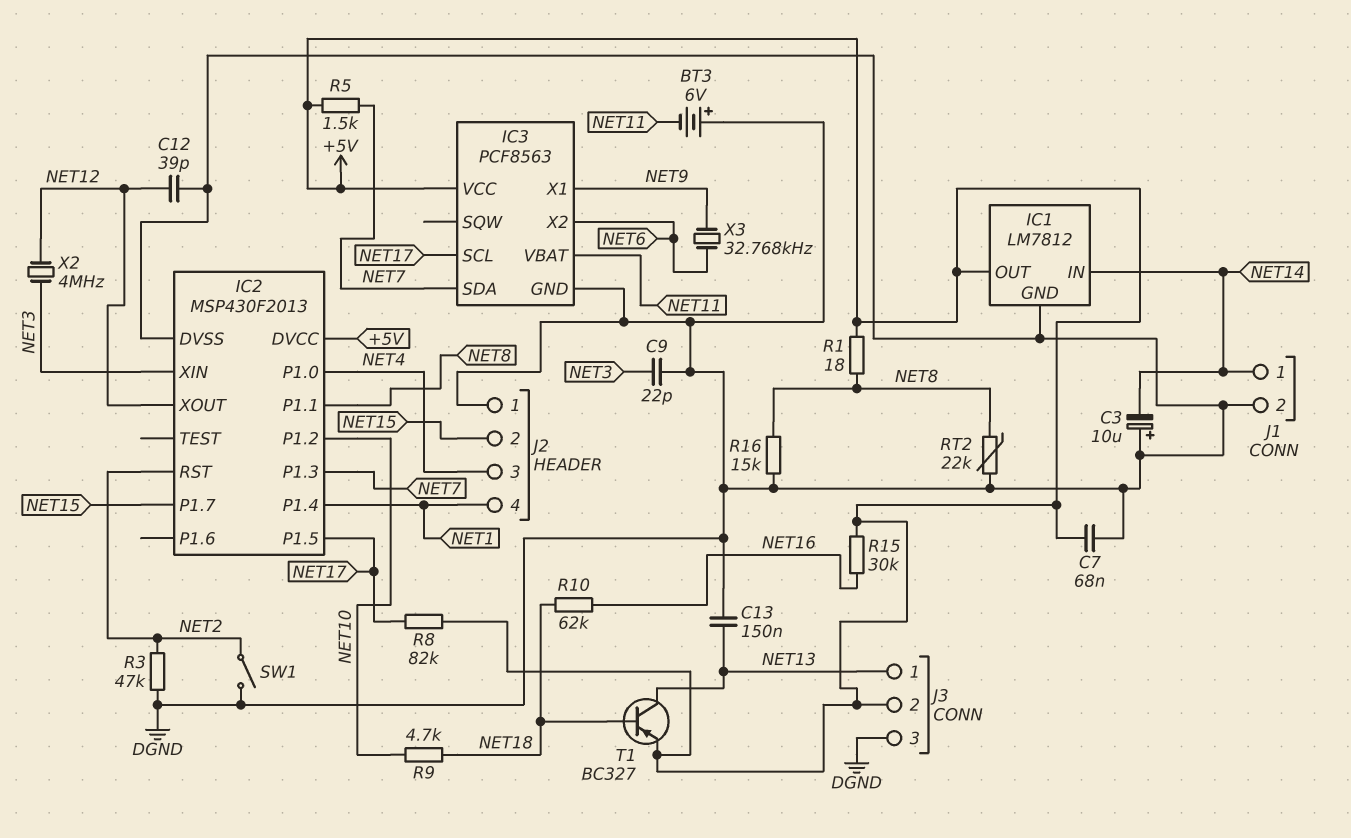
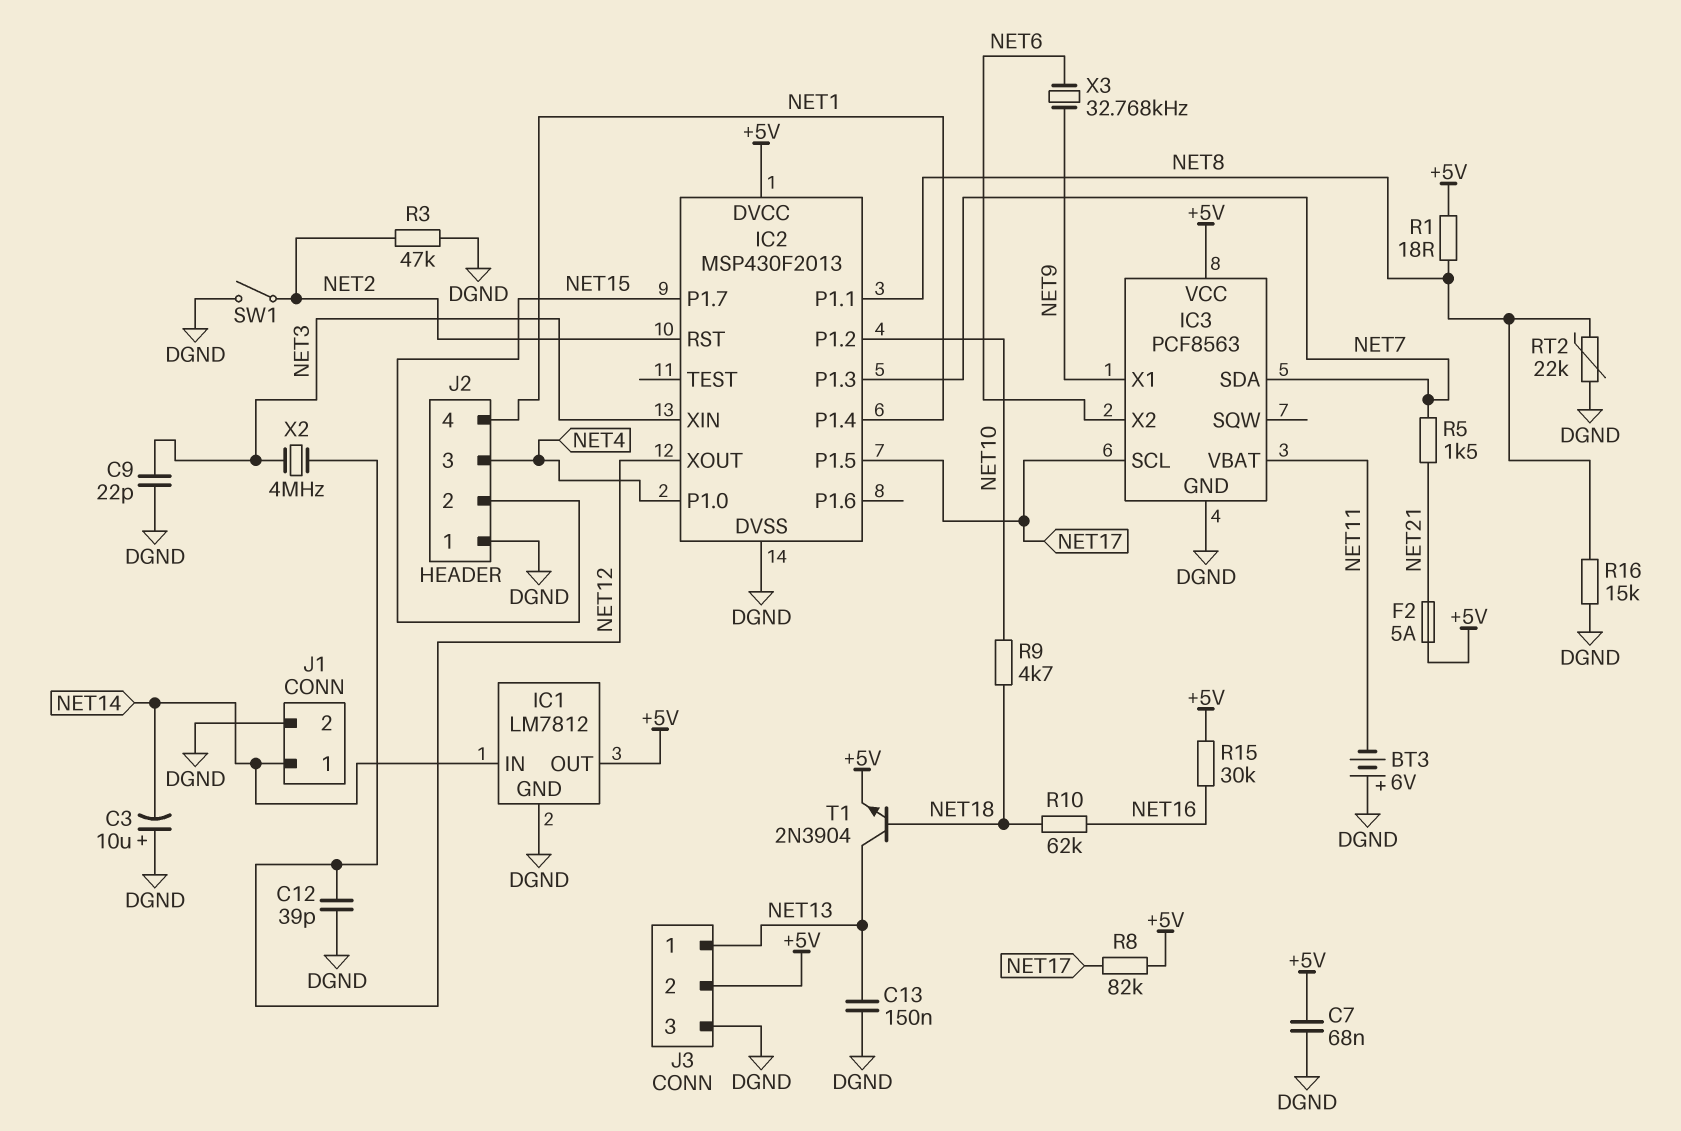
F2: none -> 5A (+5V, NET21)
R5: 1.5k (+5V, NET7) -> 1.5k (NET7, NET21)
T1: PNP BC327 (B NET18, C NET13, E +5V) -> NPN 2N3904 (B NET18, C NET13, E +5V)

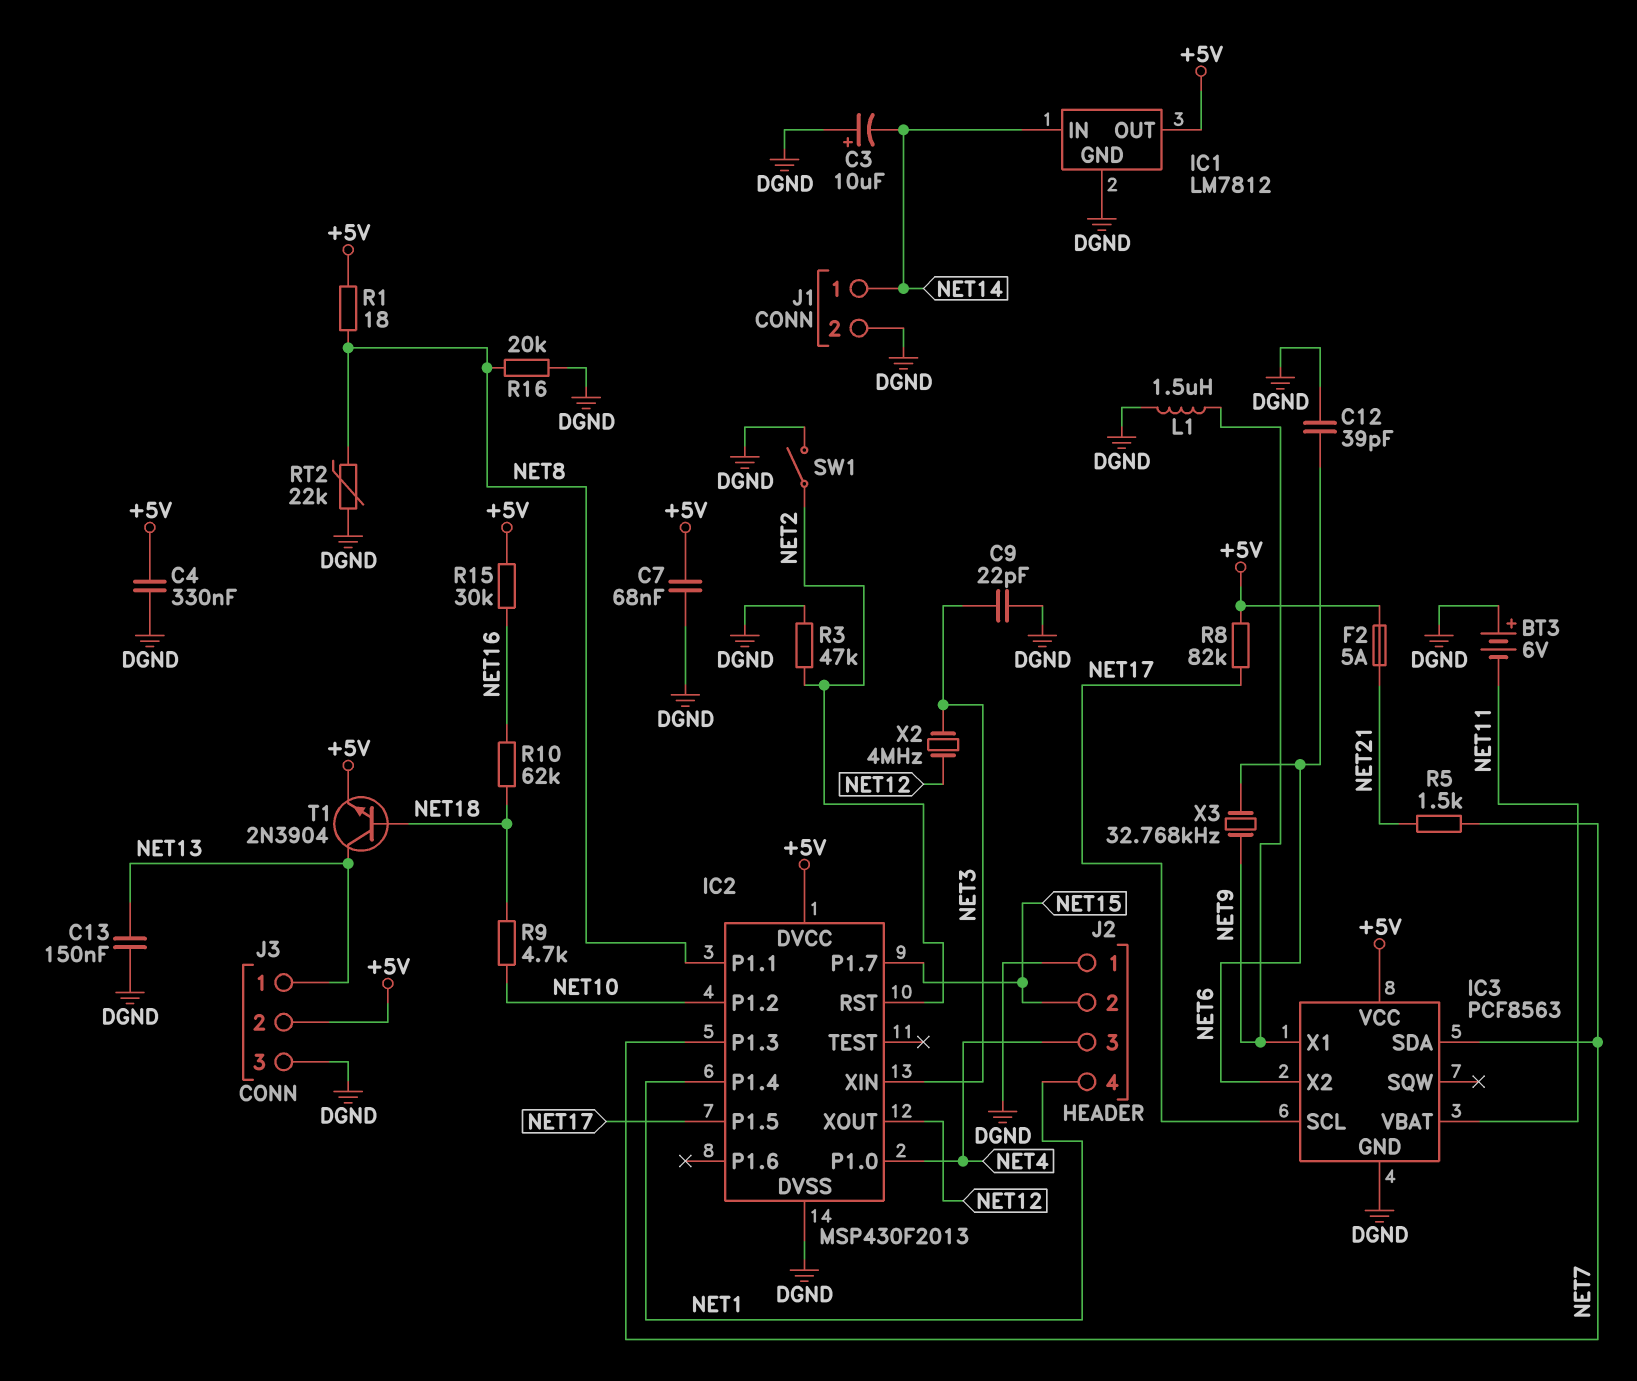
C4: none -> 330nF (+5V, DGND)
C12: 39pF (DGND, NET12) -> 39pF (DGND, NET6)
L1: none -> 1.5uH (DGND, NET9)
R16: 15k (DGND, NET8) -> 20k (DGND, NET8)

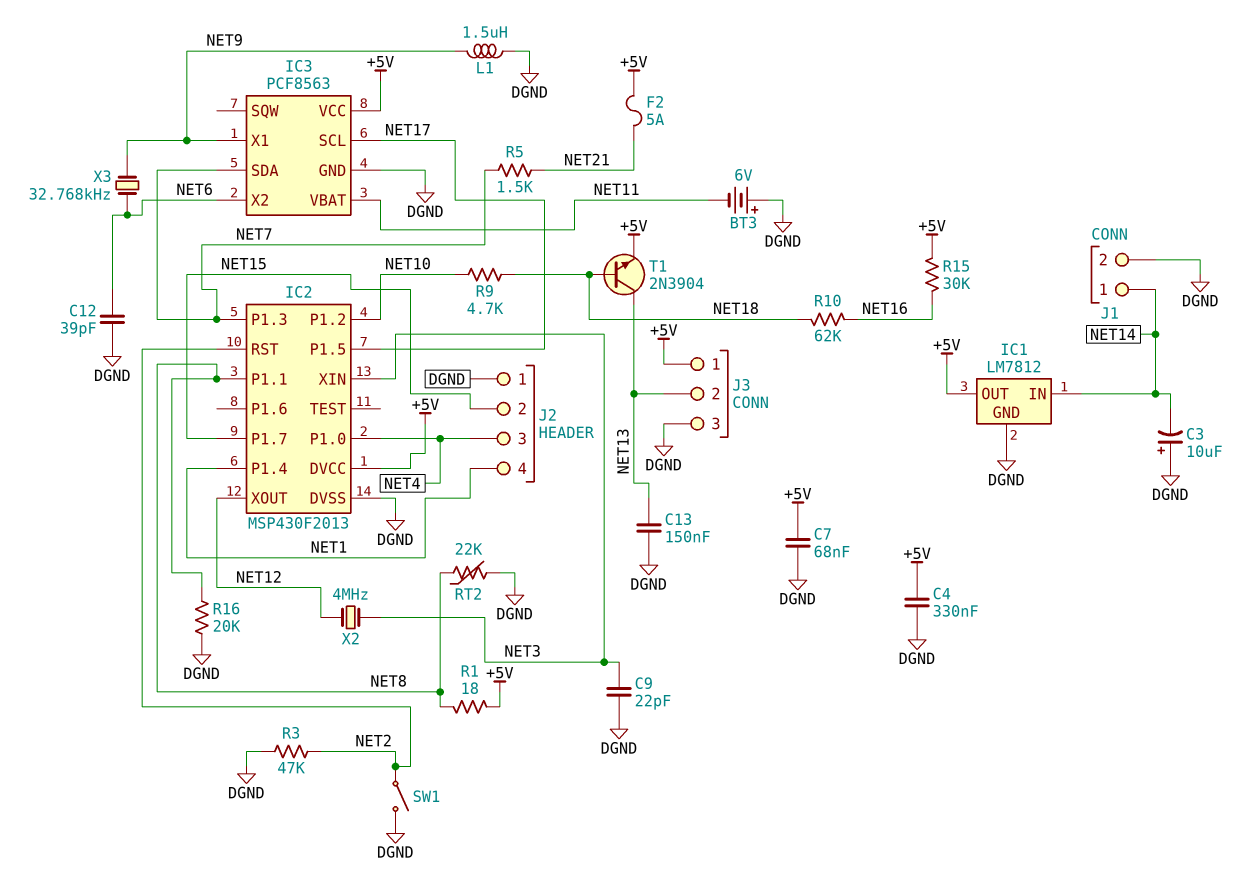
J3 pin 1: NET13 -> +5V
J3 pin 2: +5V -> NET13
R8: 82k (+5V, NET17) -> none

